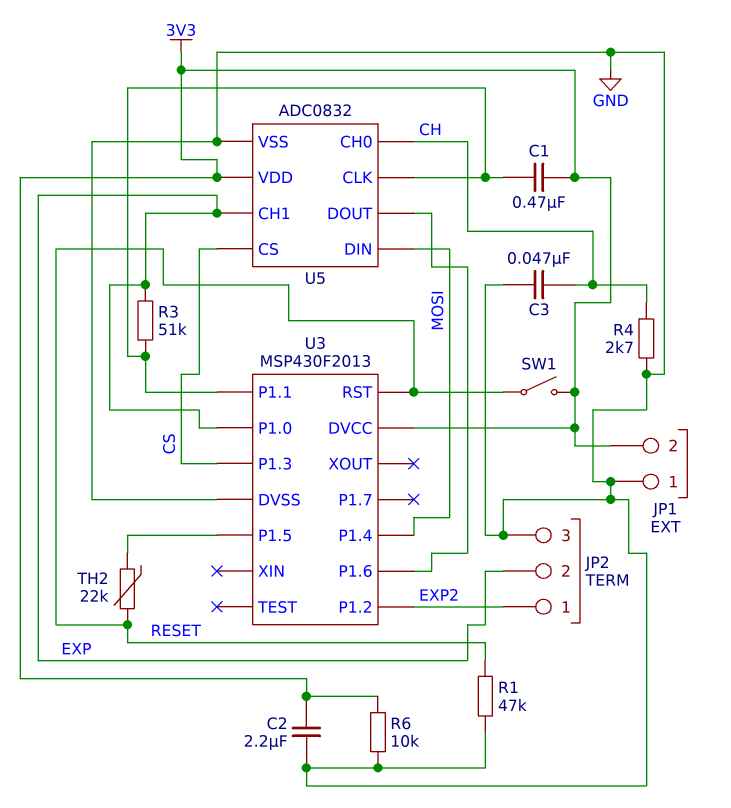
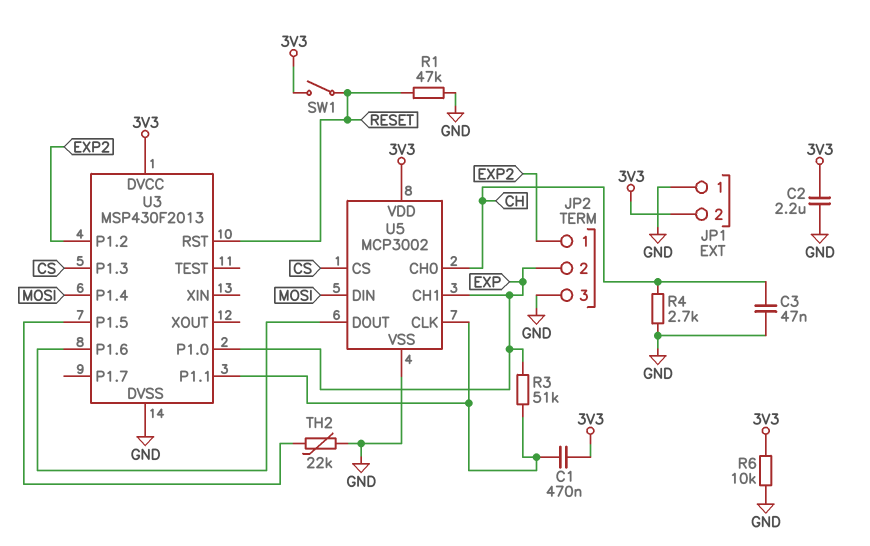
TH2: 22k (RESET, U3/P1.5) -> 22k (GND, U3/P1.5)
U5: ADC0832 -> MCP3002

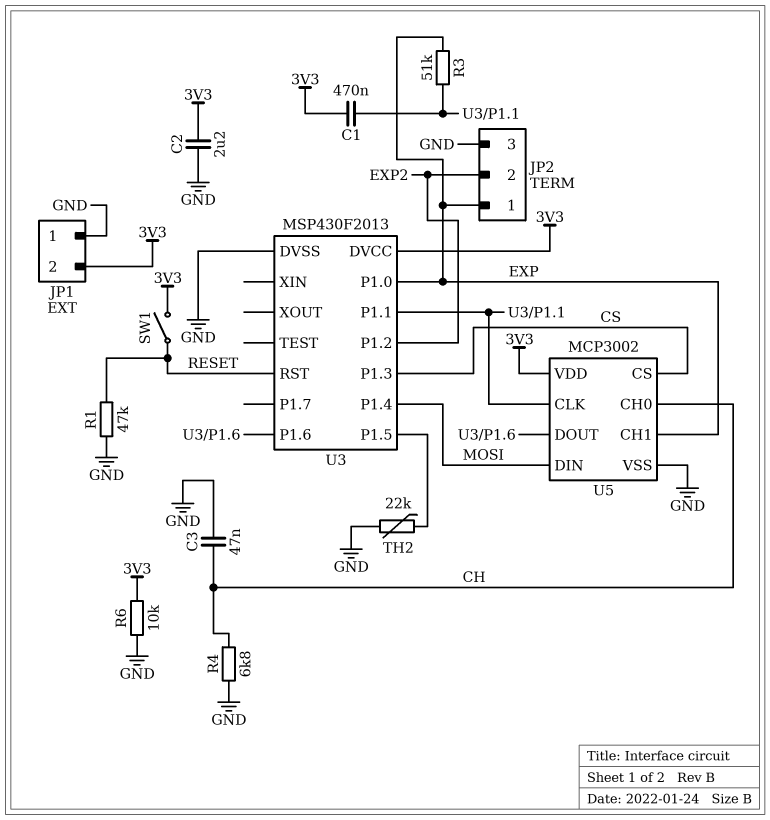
JP2 pin 1: EXP2 -> EXP
JP2 pin 2: EXP -> EXP2
R4: 2.7k (CH, GND) -> 6.8k (CH, GND)

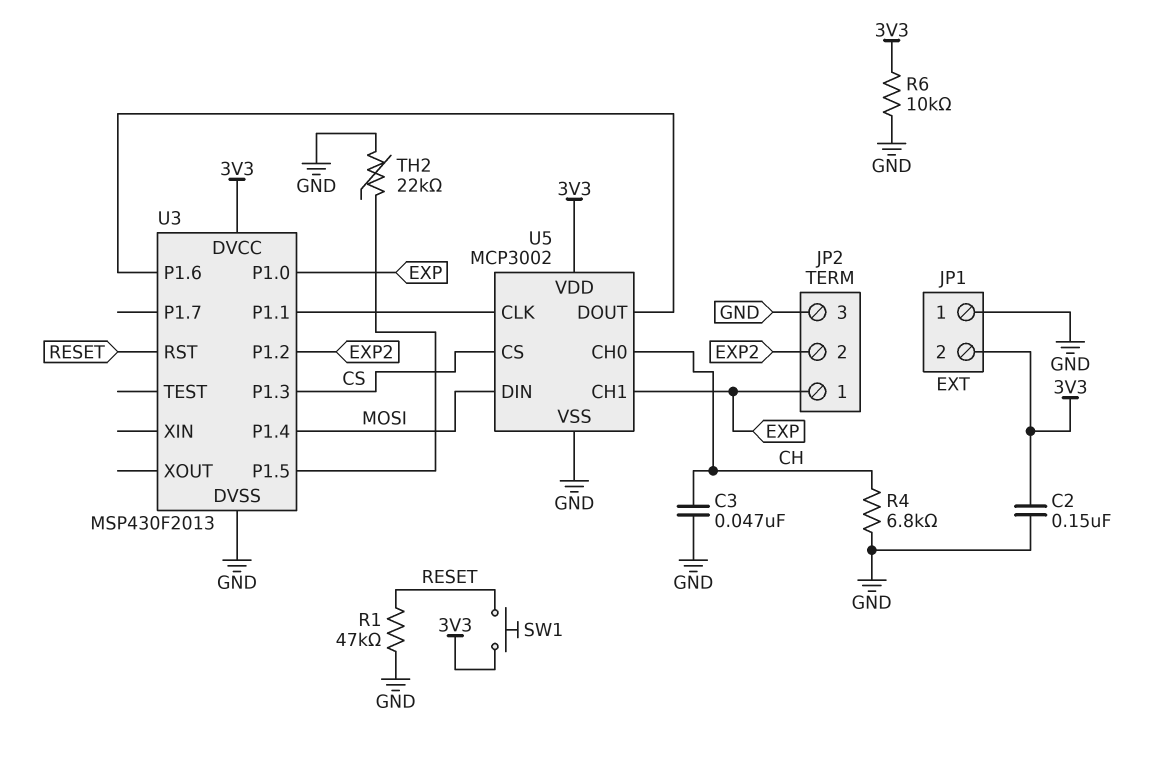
C1: 470nF (3V3, U3/P1.1) -> none
C2: 2.2uF (3V3, GND) -> 150nF (3V3, GND)
R3: 51k (EXP, U3/P1.1) -> none
SW1: switch (3V3, RESET) -> button (3V3, RESET)

